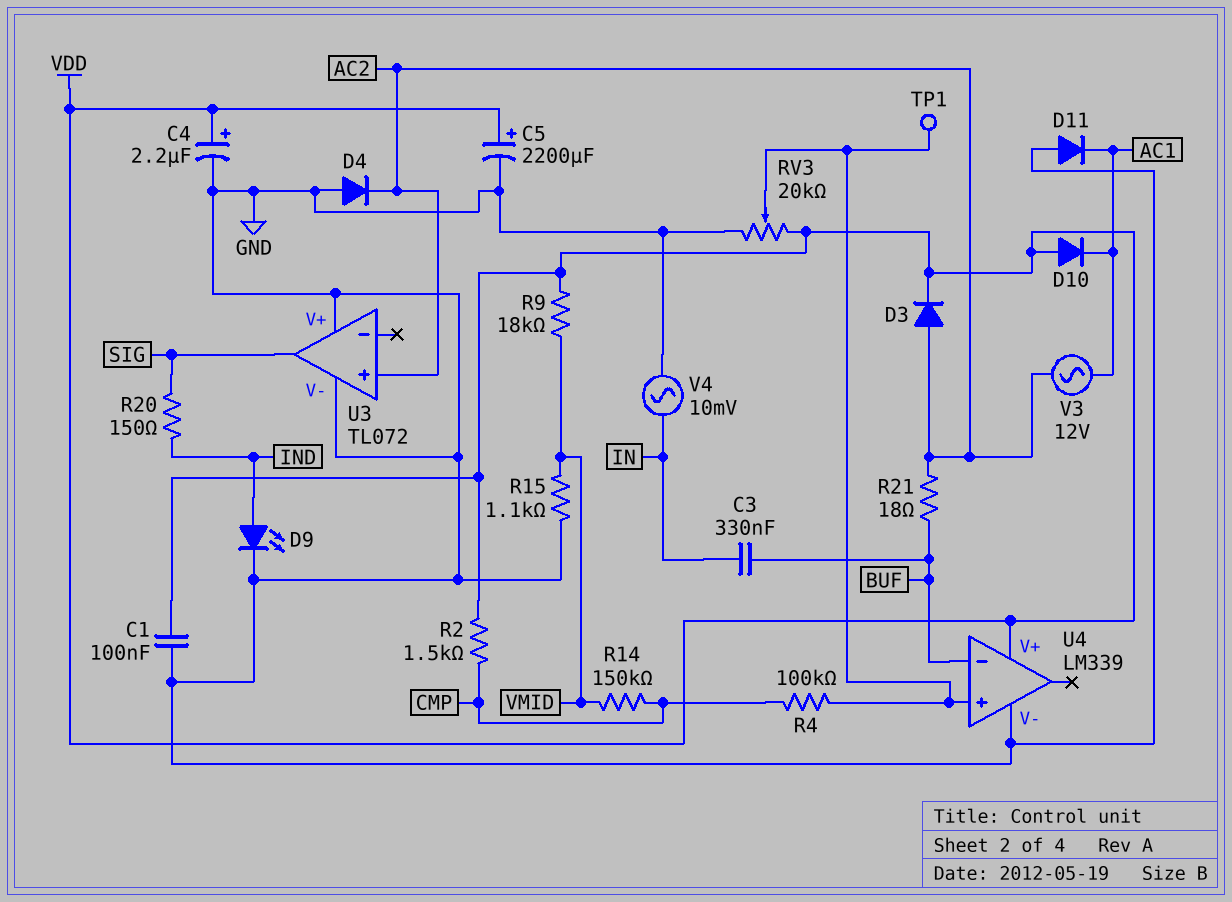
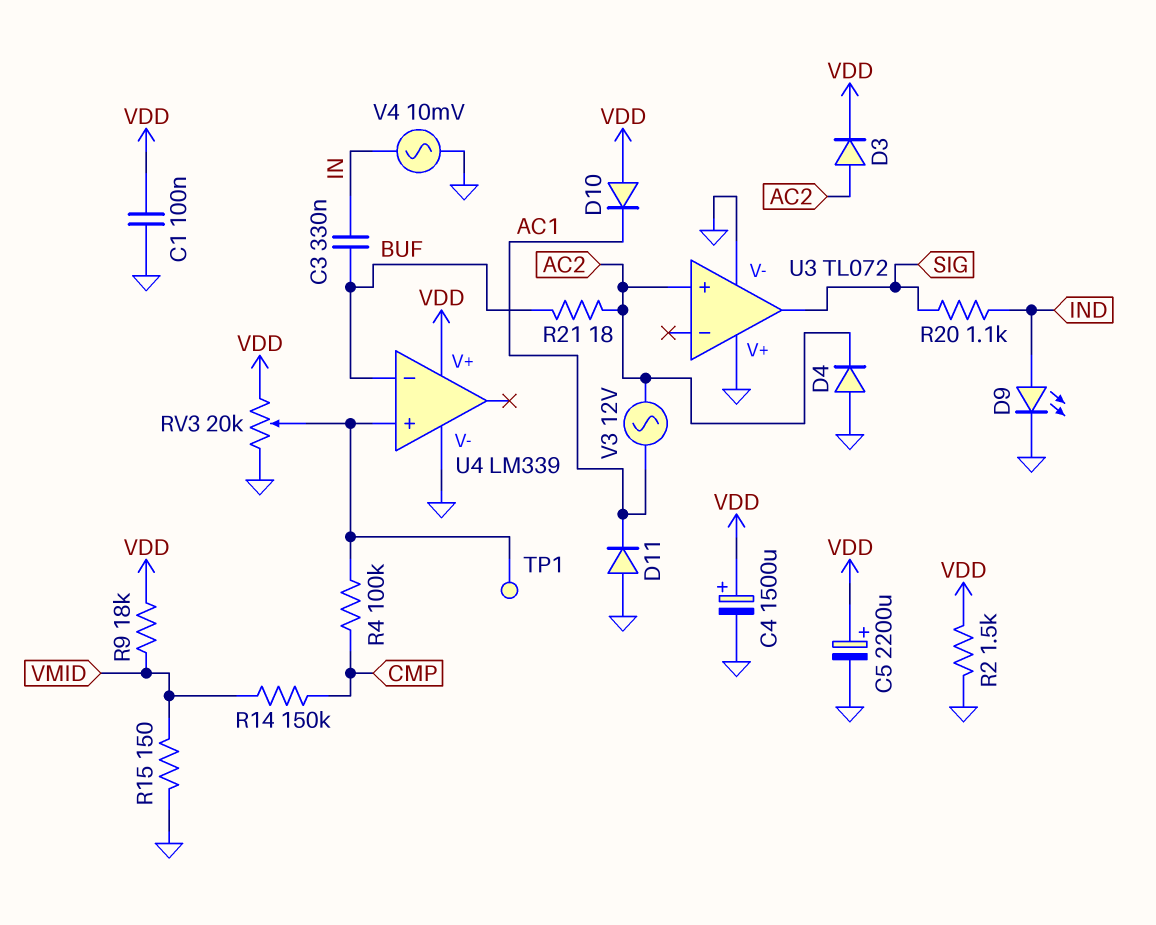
C4: 2.2uF (plus VDD, minus GND) -> 1500uF (plus VDD, minus GND)
R2: 1.5k (CMP, VDD) -> 1.5k (GND, VDD)
R15: 1.1k (GND, VMID) -> 150 (GND, VMID)
R20: 150 (IND, SIG) -> 1.1k (IND, SIG)

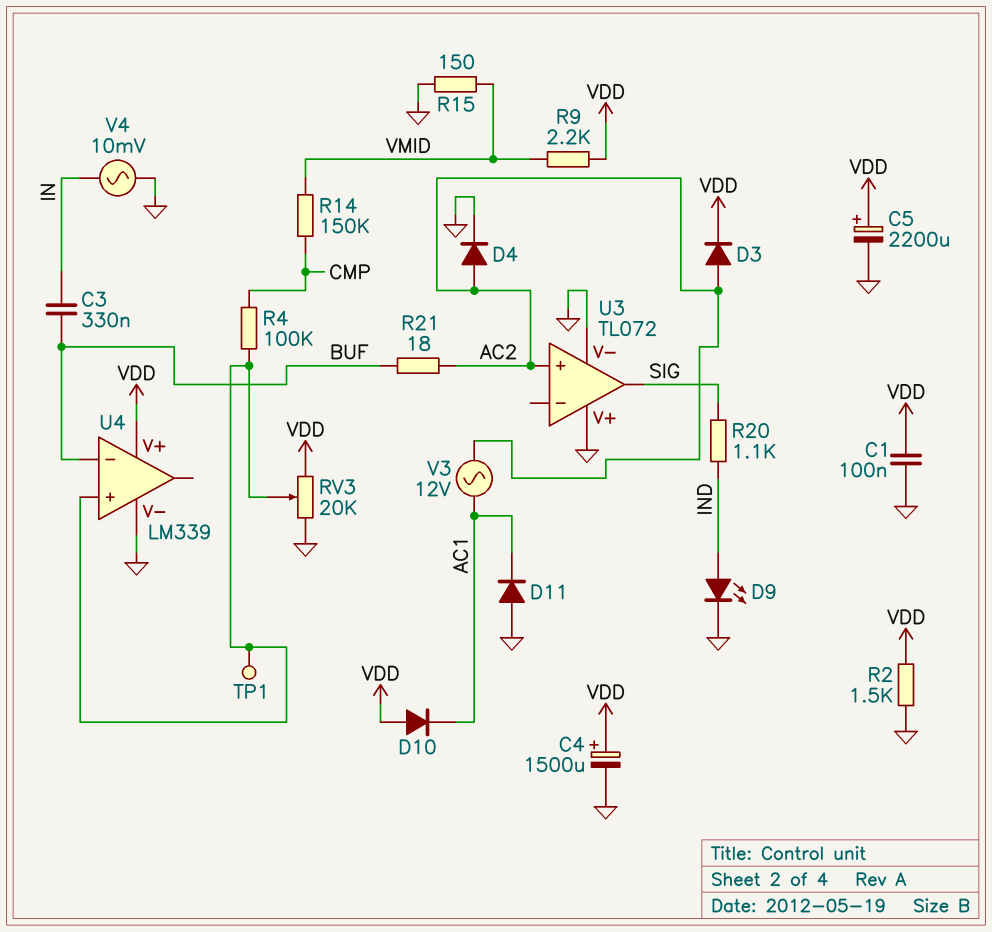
D4: diode (A GND, K AC2) -> diode (A AC2, K GND)
R9: 18k (VDD, VMID) -> 2.2k (VDD, VMID)

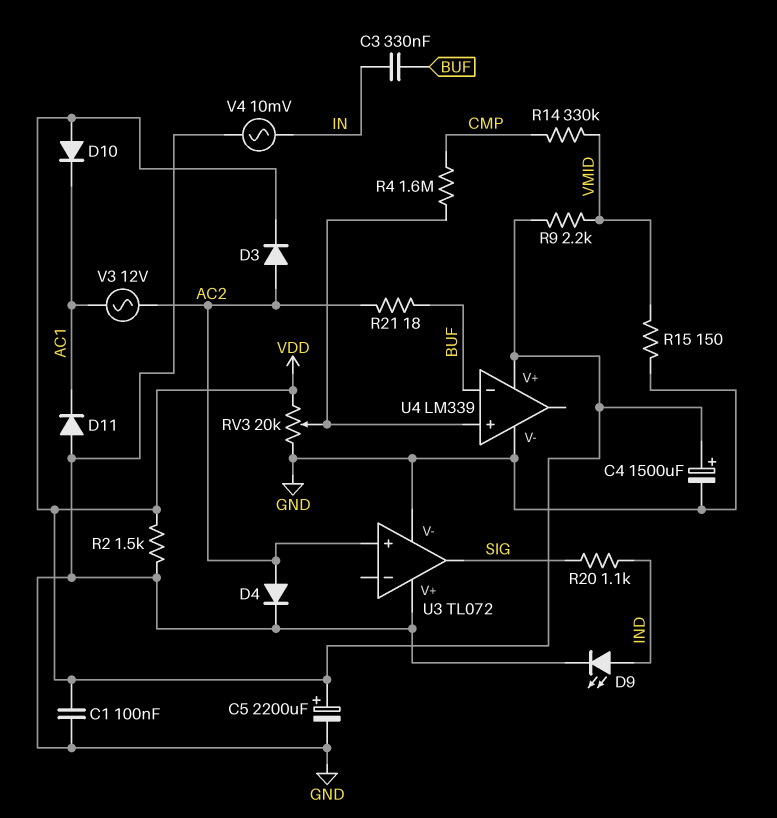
R4: 100k (CMP, U4/in+) -> 1.6M (CMP, U4/in+)
R14: 150k (CMP, VMID) -> 330k (CMP, VMID)
TP1: test point (U4/in+) -> none

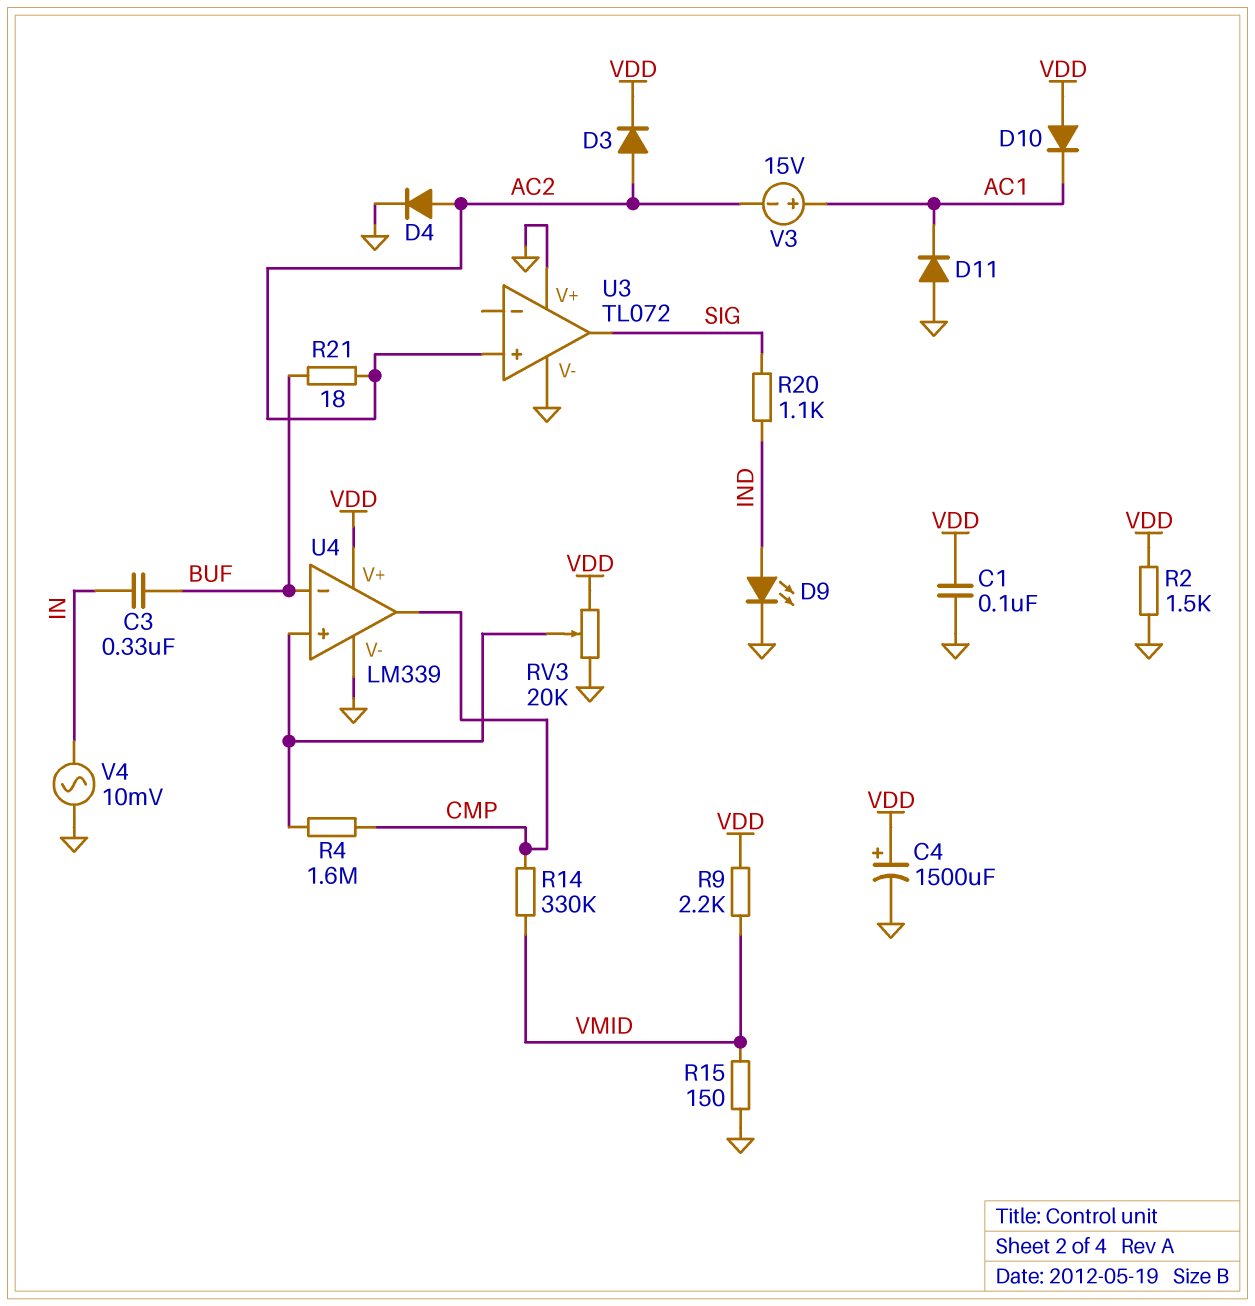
C5: 2200uF (plus VDD, minus GND) -> none
U4 pin out: none -> CMP
V3: AC 12V (AC1, AC2) -> 15V (plus AC1, minus AC2)

